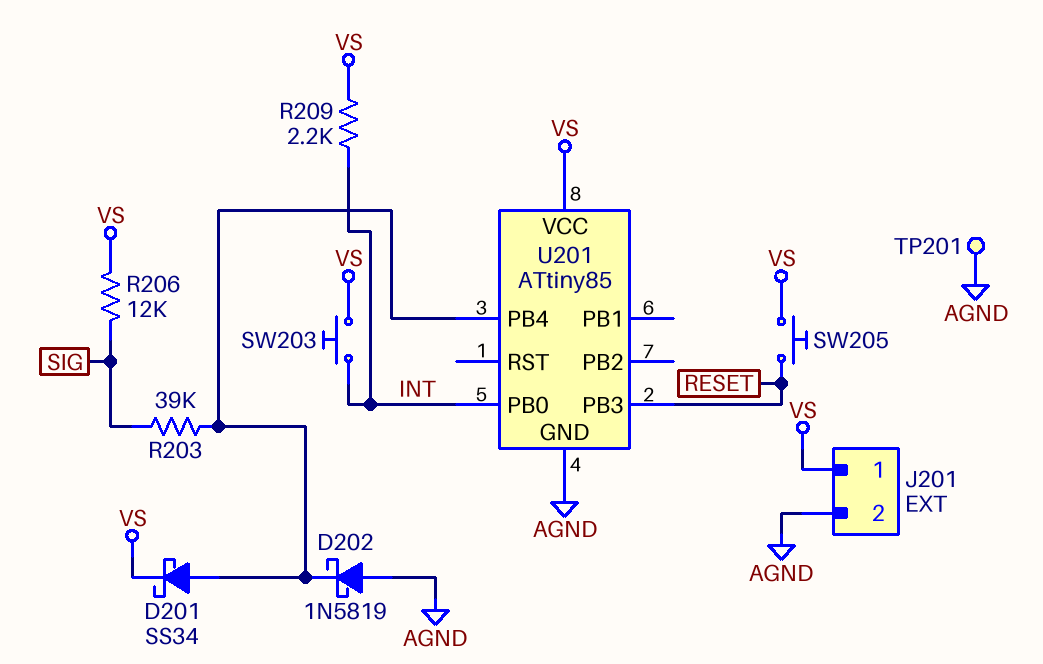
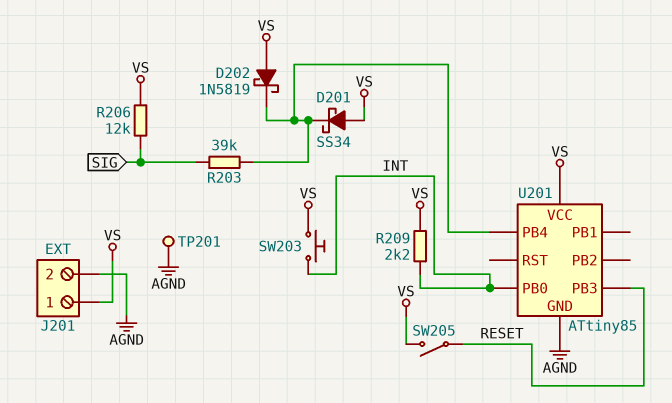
D201: schottky SS34 (A U201/PB4, K VS) -> schottky SS34 (A VS, K U201/PB4)
D202: schottky 1N5819 (A AGND, K U201/PB4) -> schottky 1N5819 (A VS, K U201/PB4)
SW205: button (RESET, VS) -> switch (RESET, VS)

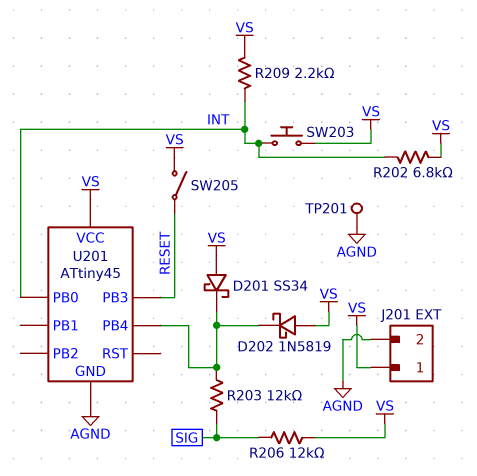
R202: none -> 6.8k (INT, VS)
R203: 39k (SIG, U201/PB4) -> 12k (SIG, U201/PB4)
U201: ATtiny85 -> ATtiny45

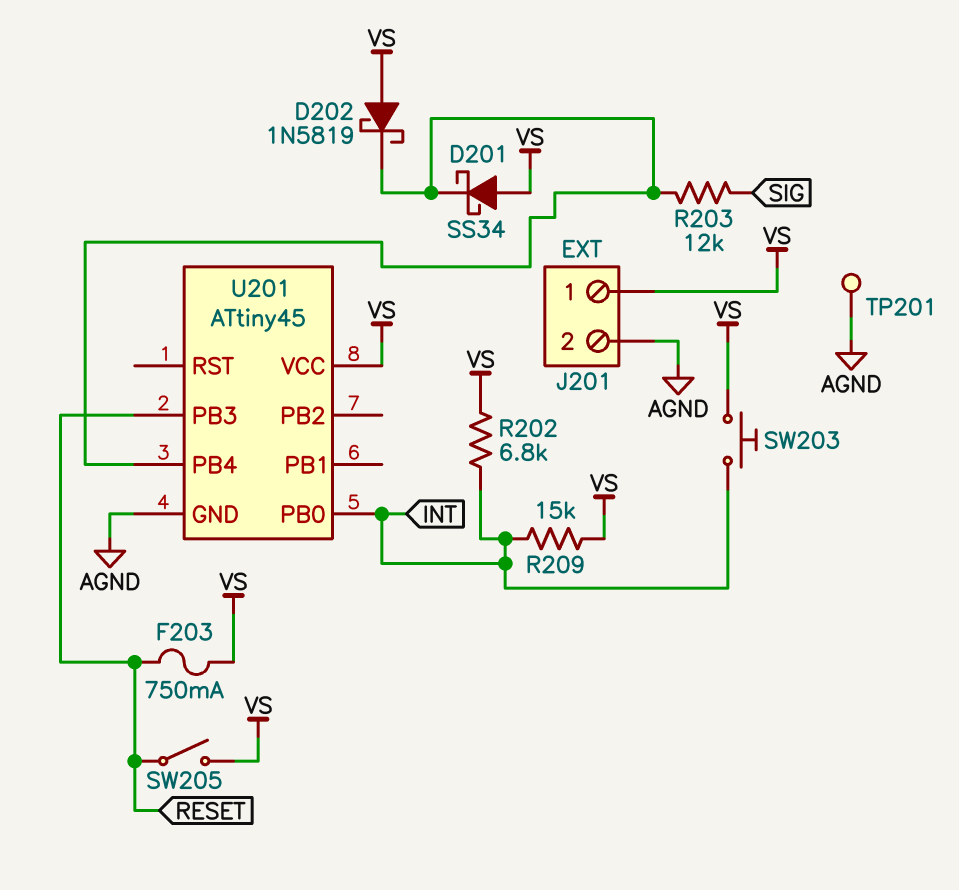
F203: none -> 750mA (RESET, VS)
R206: 12k (SIG, VS) -> none
R209: 2.2k (INT, VS) -> 15k (INT, VS)

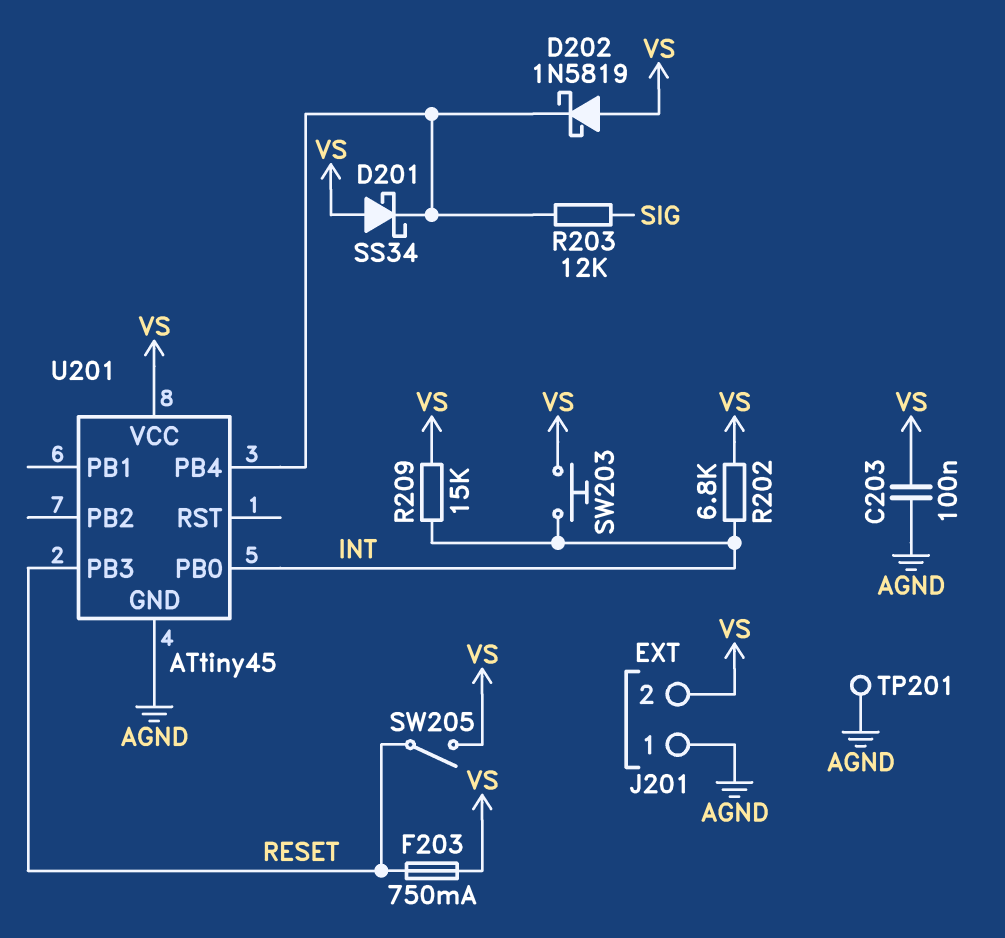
C203: none -> 100nF (AGND, VS)
J201 pin 1: VS -> AGND
J201 pin 2: AGND -> VS

